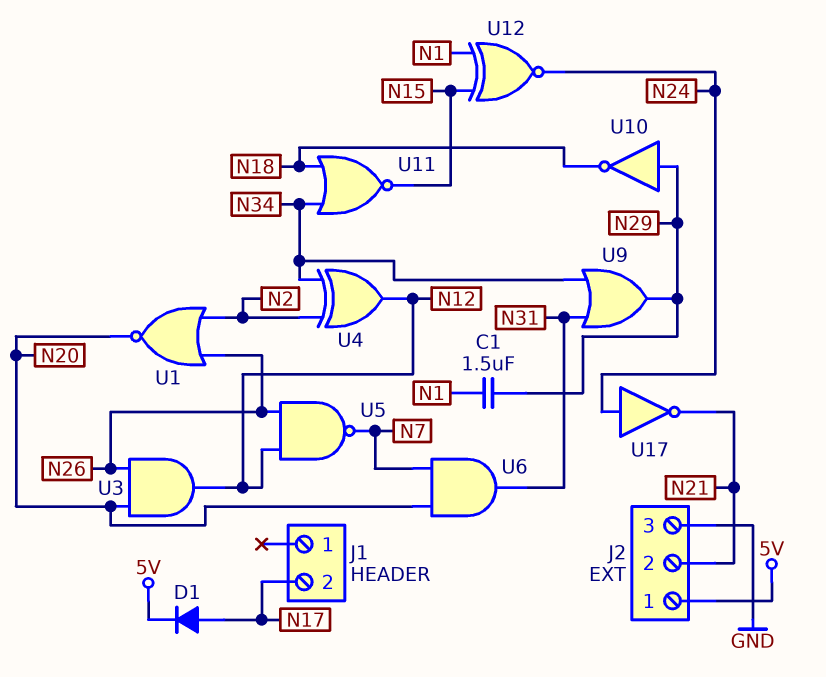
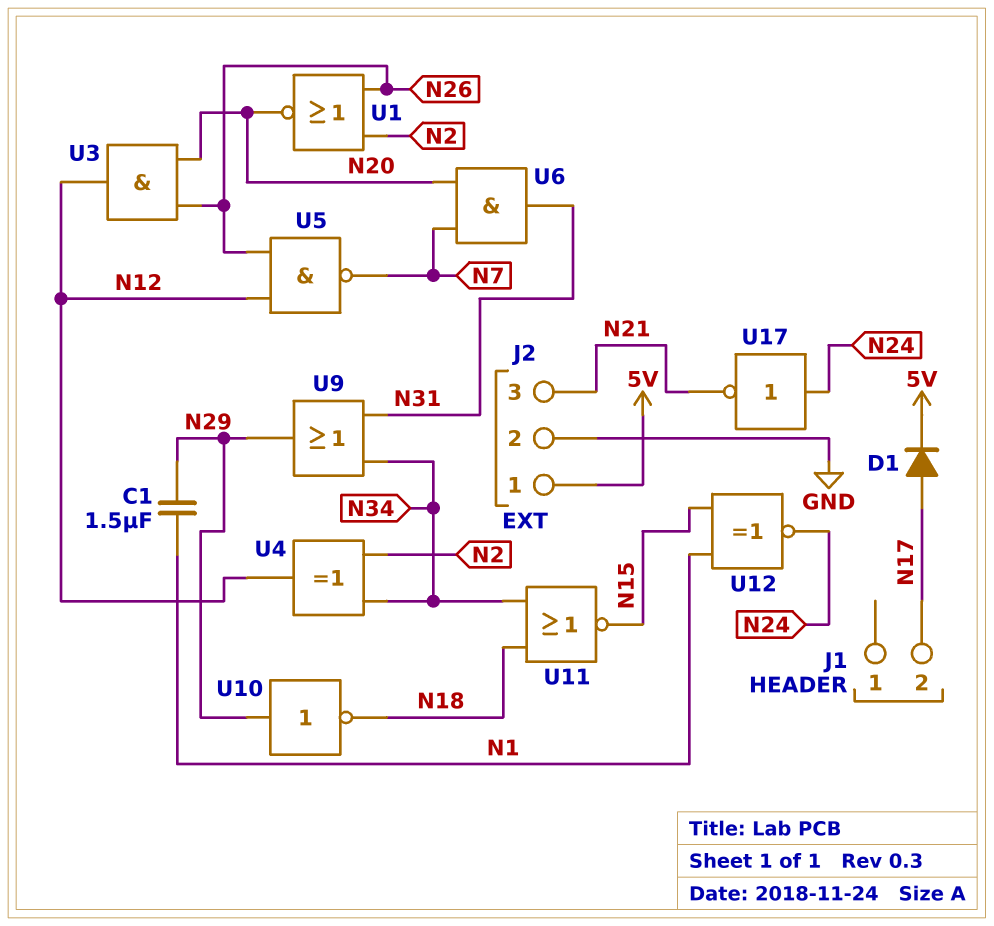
J2 pin 2: N21 -> GND
J2 pin 3: GND -> N21

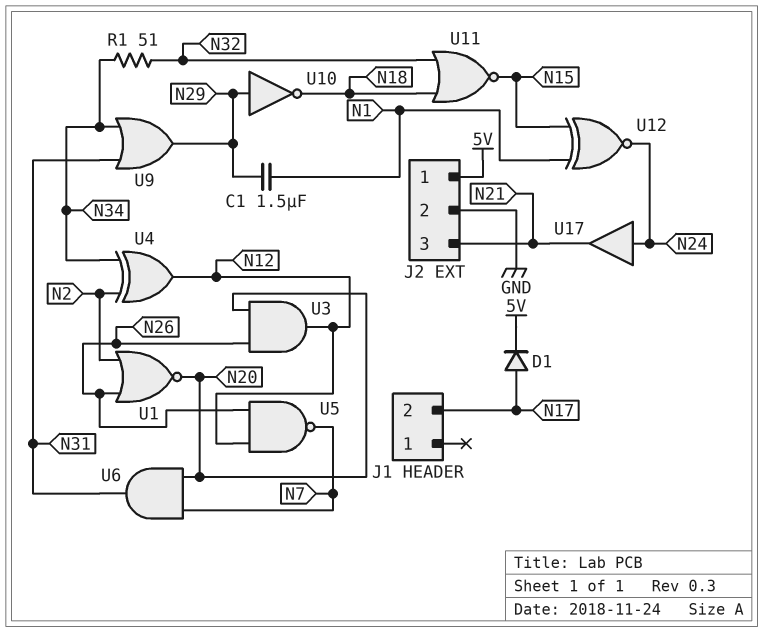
R1: none -> 51 (N32, N34)
U11: NOR (in N18, in N34, out N15) -> NOR (in N18, in N32, out N15)
U17: NOT (in N24, out N21) -> buffer (in N24, out N21)

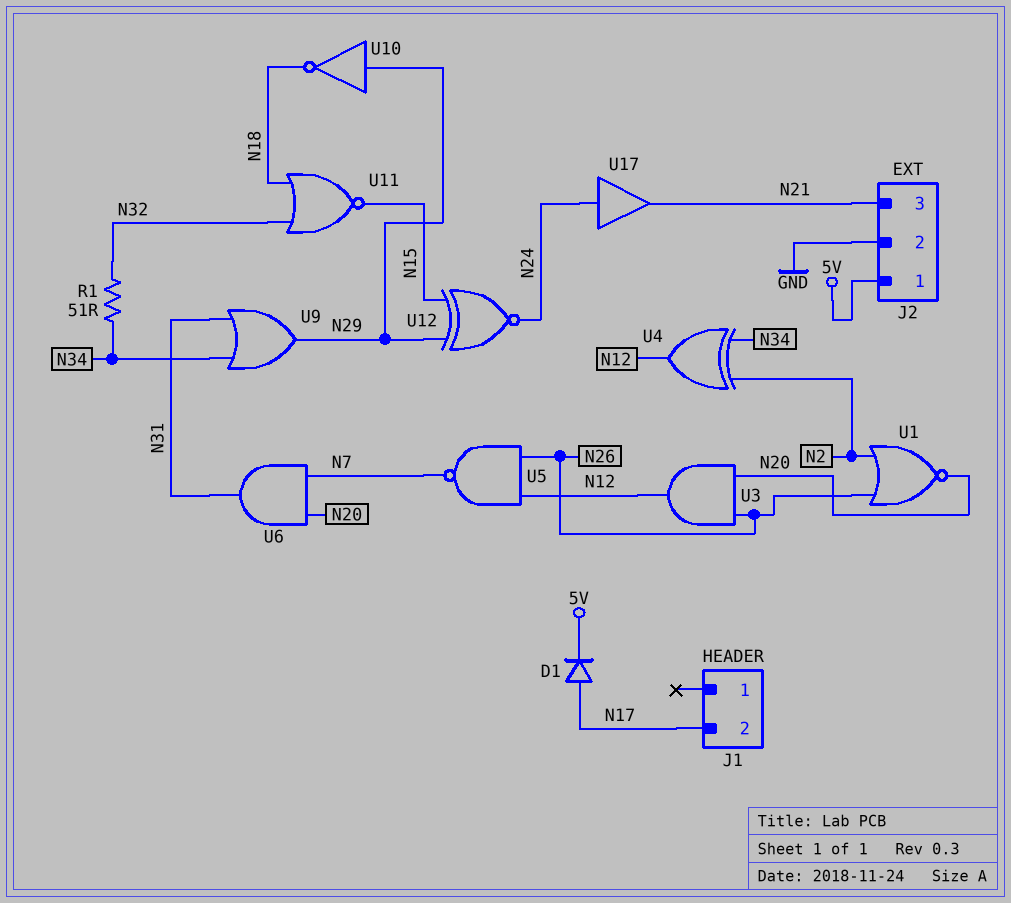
C1: 1.5uF (N1, N29) -> none
U12: XNOR (in N1, in N15, out N24) -> XNOR (in N15, in N29, out N24)

